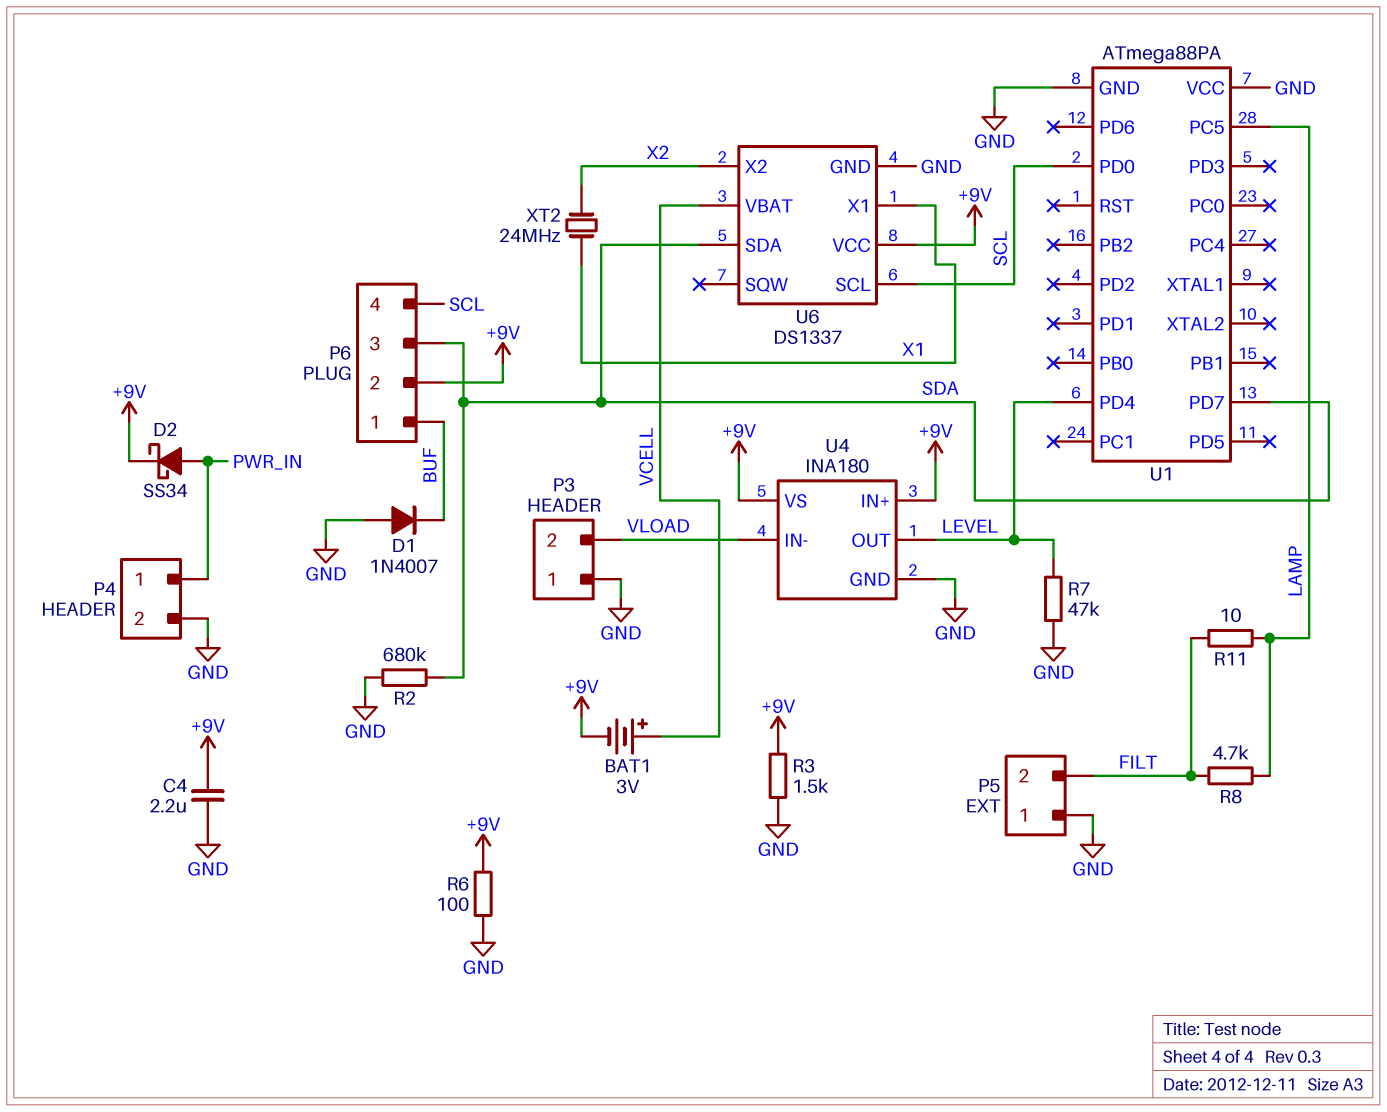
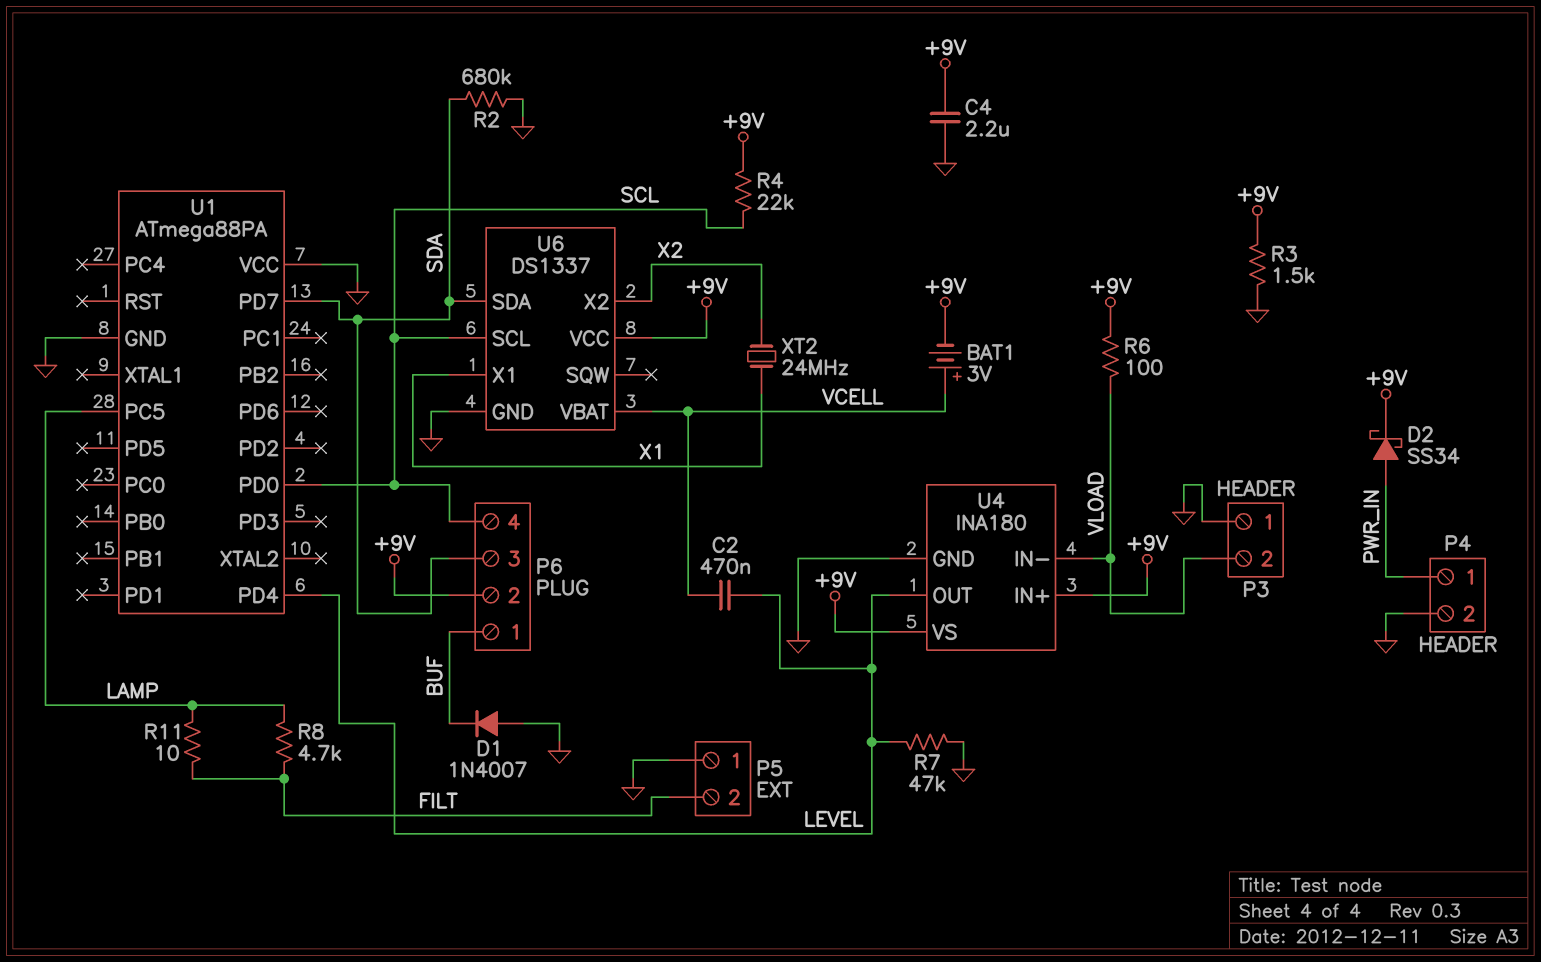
C2: none -> 470nF (LEVEL, VCELL)
R4: none -> 22k (+9V, SCL)
R6: 100 (+9V, GND) -> 100 (+9V, VLOAD)

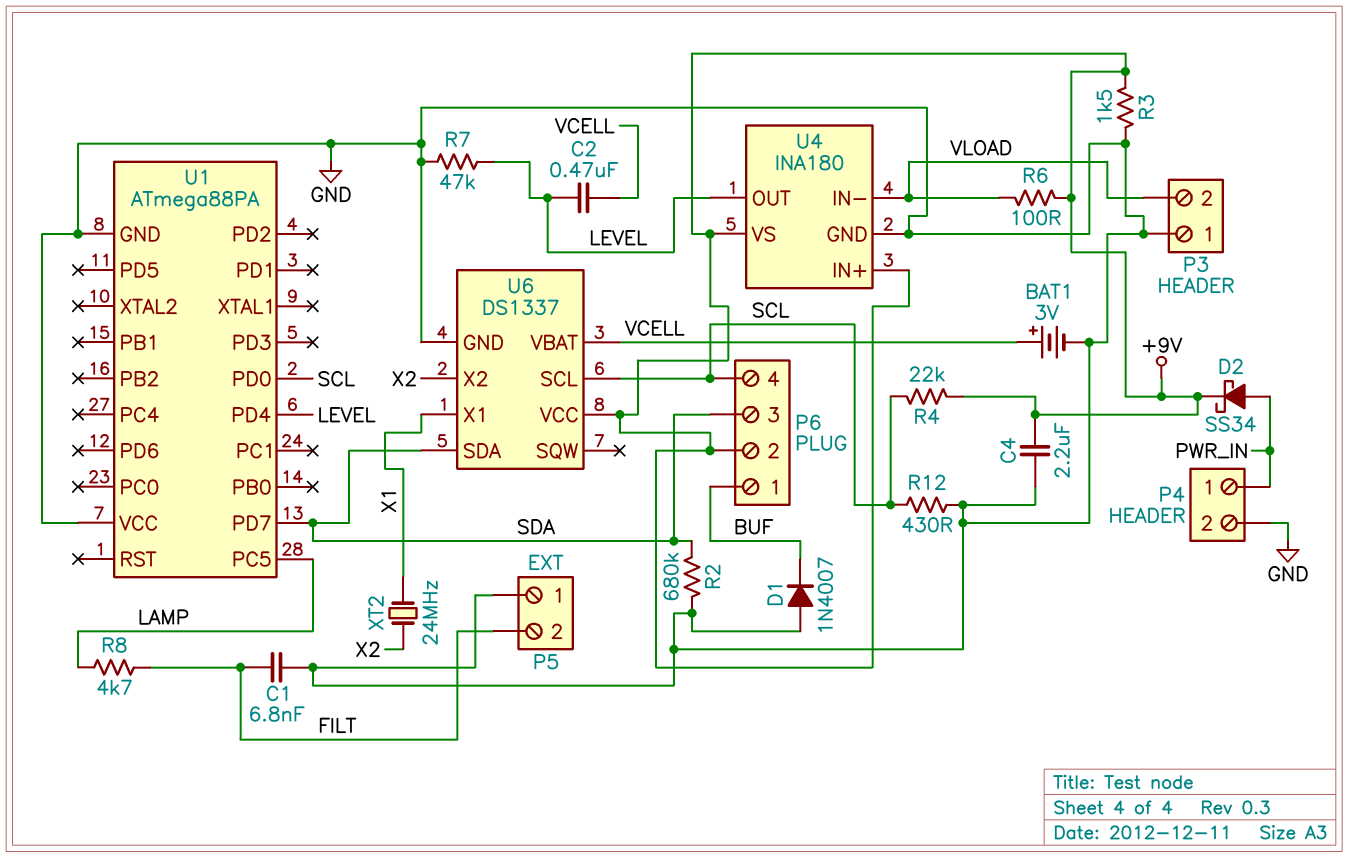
BAT1: 3V (plus VCELL, minus +9V) -> 3V (plus VCELL, minus GND)
C1: none -> 6.8nF (FILT, GND)
R11: 10 (FILT, LAMP) -> none
R12: none -> 430 (GND, SCL)

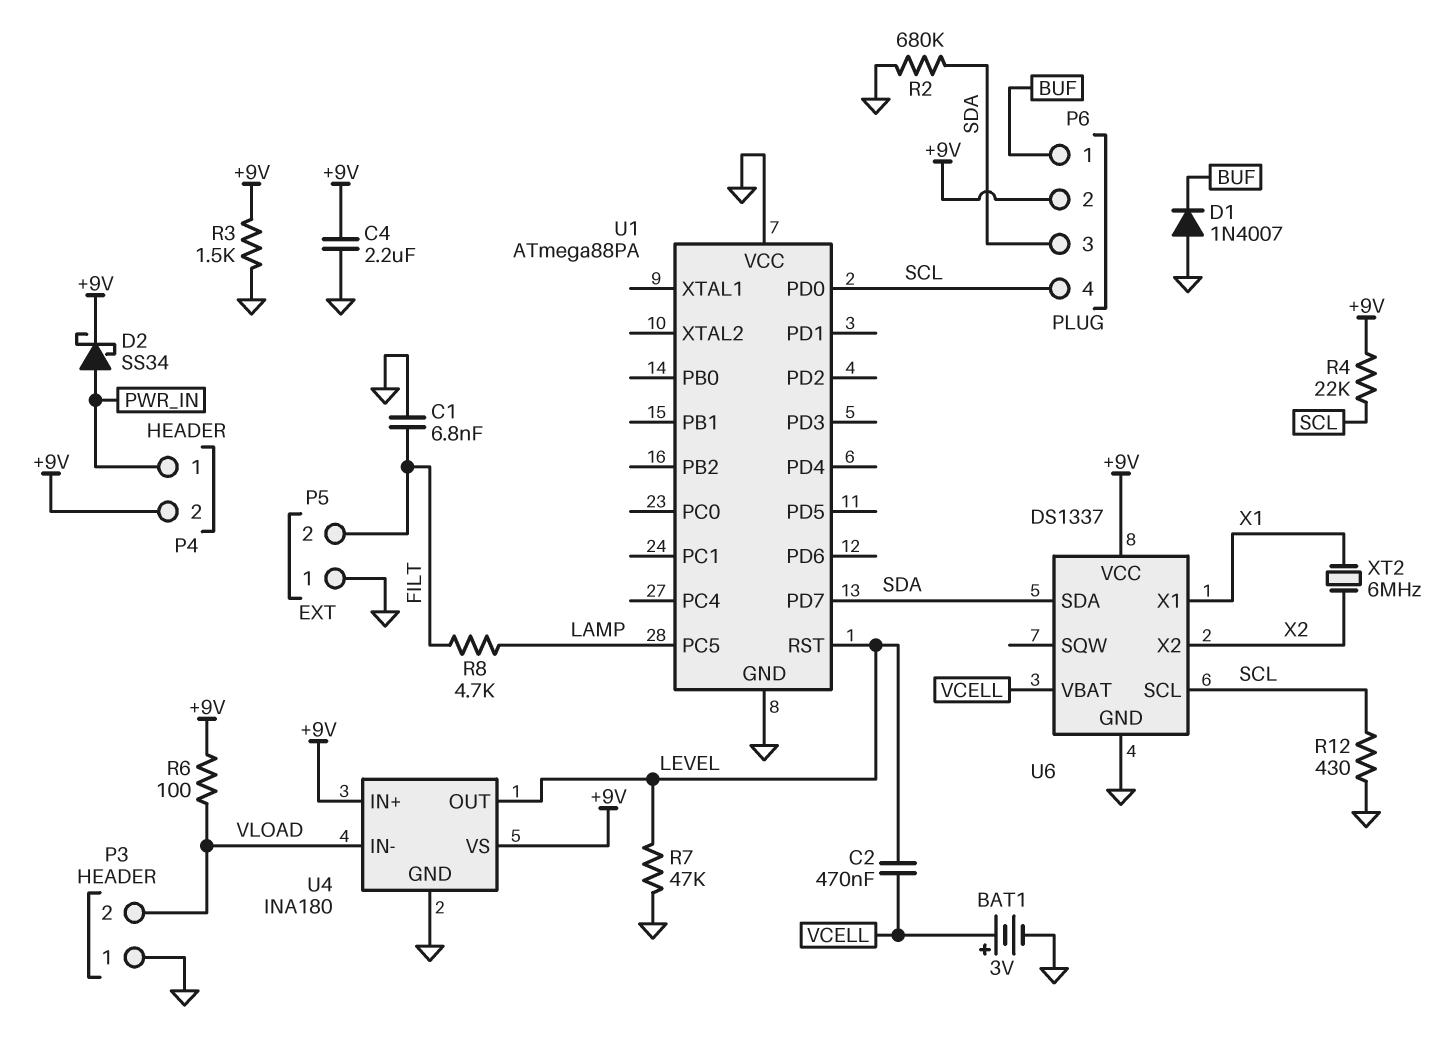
P4 pin 2: GND -> +9V
U1 pin PD4: LEVEL -> none
U1 pin RST: none -> LEVEL
XT2: 24MHz (X1, X2) -> 6MHz (X1, X2)

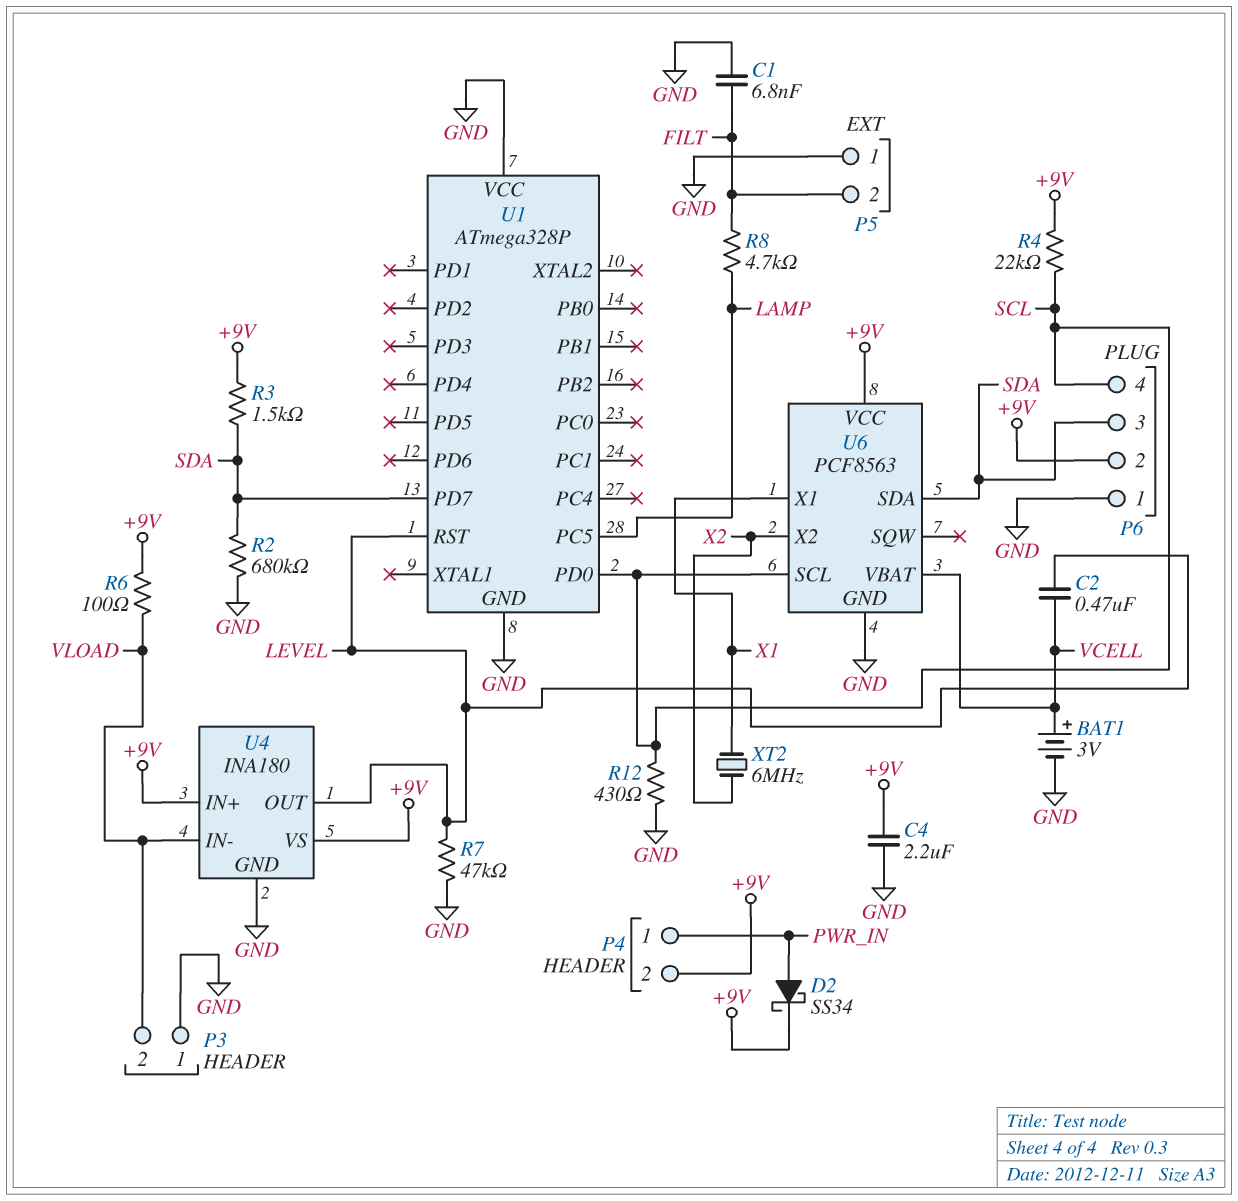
D1: diode 1N4007 (A GND, K BUF) -> none
P6 pin 1: BUF -> GND
R3: 1.5k (+9V, GND) -> 1.5k (+9V, SDA)
U1: ATmega88PA -> ATmega328P
U6: DS1337 -> PCF8563

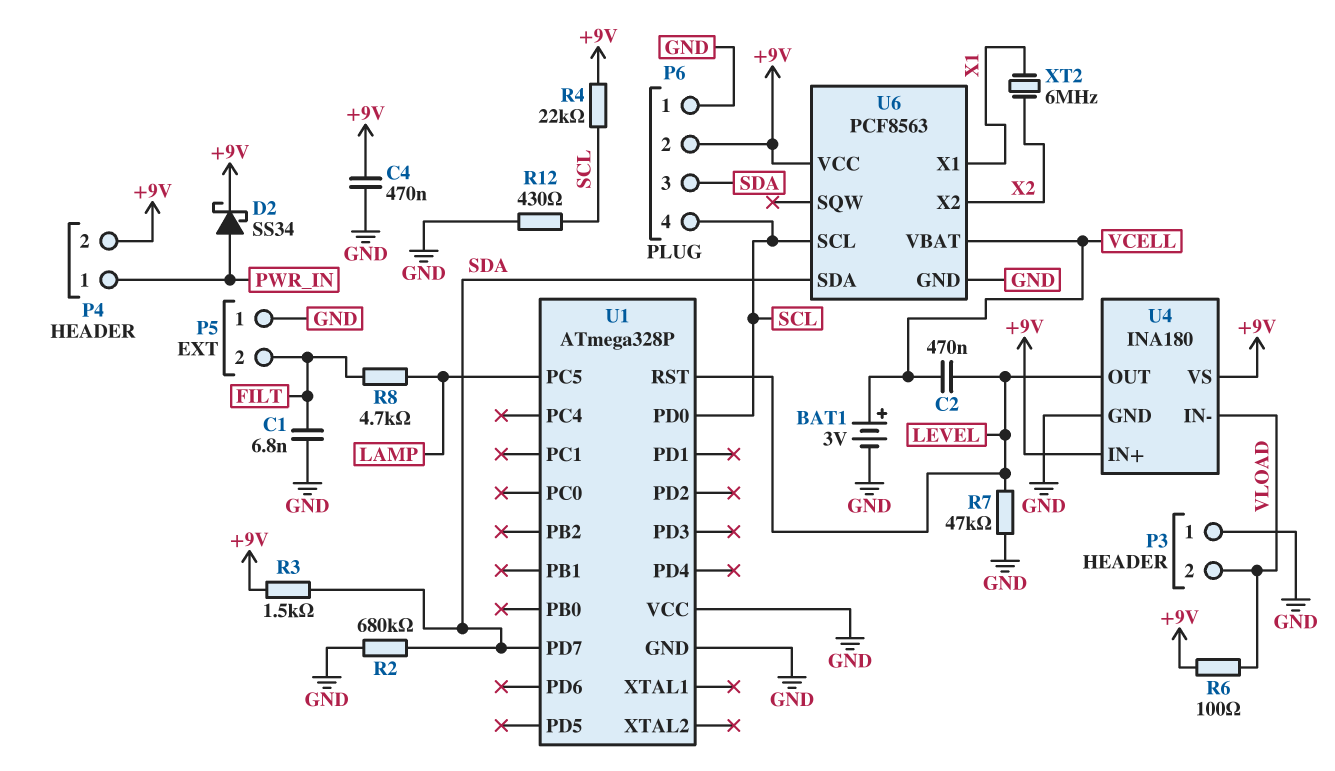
C4: 2.2uF (+9V, GND) -> 470nF (+9V, GND)

